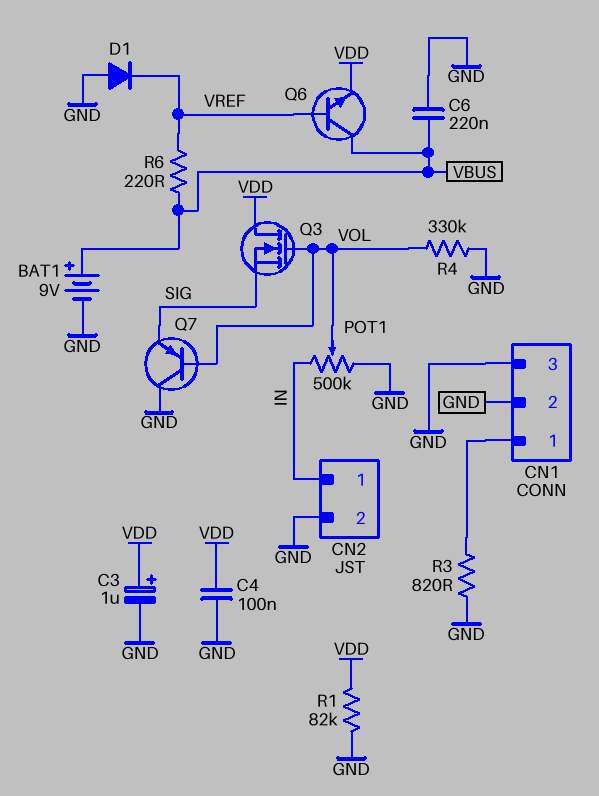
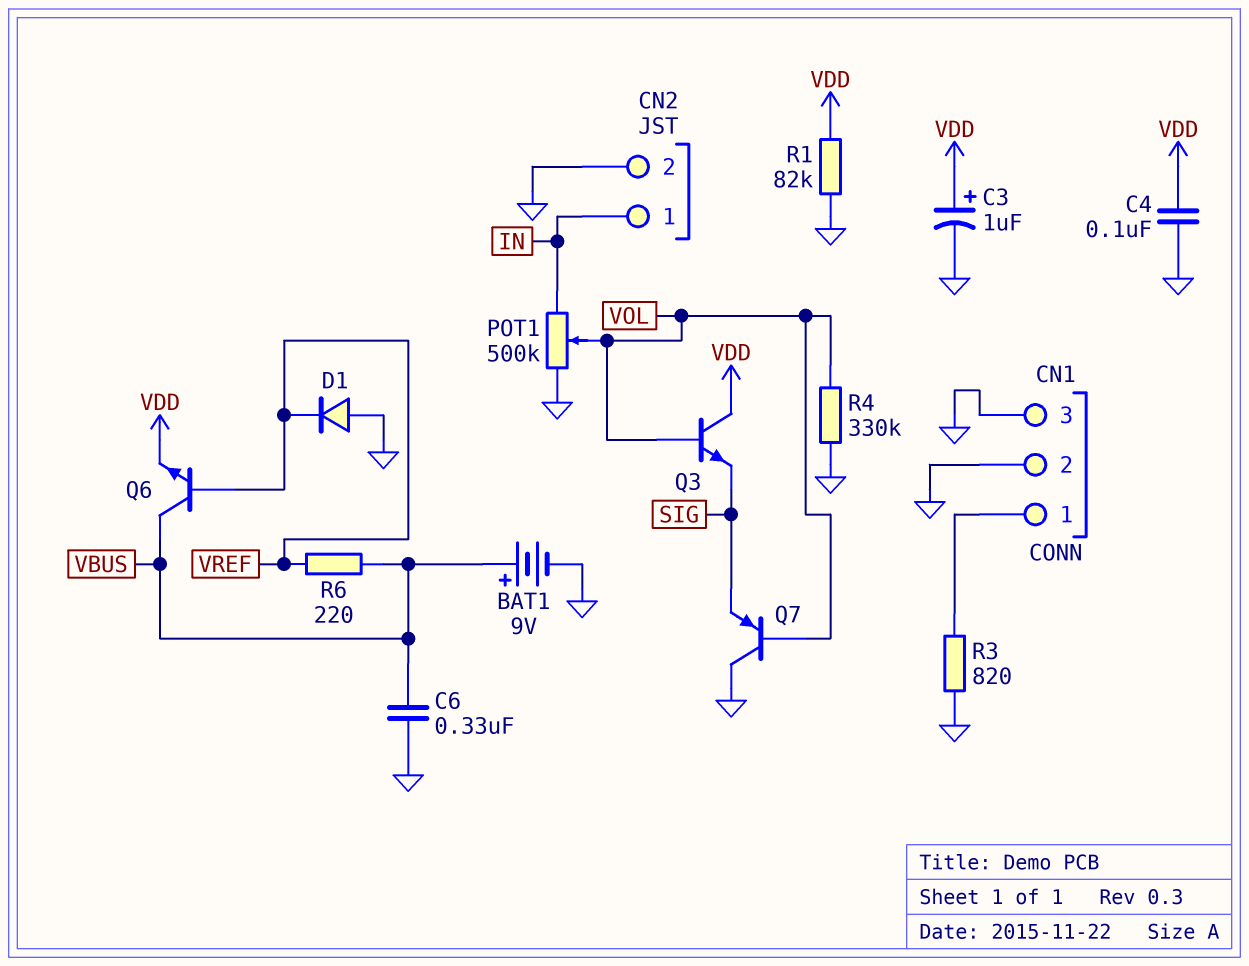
C6: 220nF (GND, VBUS) -> 330nF (GND, VBUS)
Q3: NMOS (G VOL, D VDD, S SIG) -> NPN (B VOL, C VDD, E SIG)

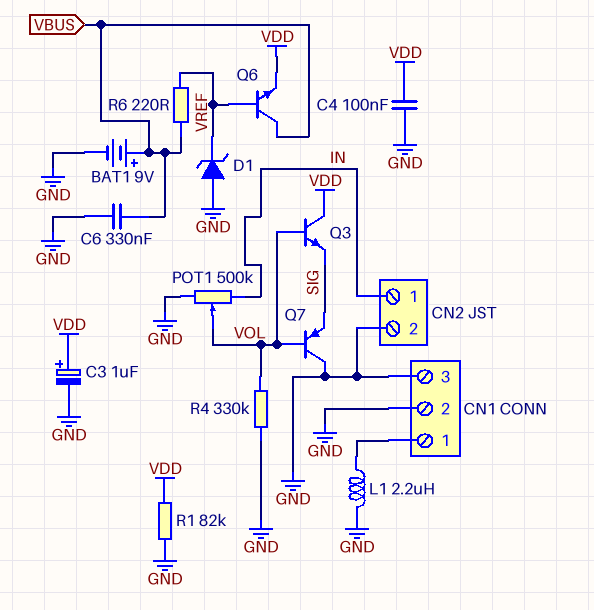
D1: diode (A GND, K VREF) -> zener (A GND, K VREF)
L1: none -> 2.2uH (CN1/1, GND)
R3: 820 (CN1/1, GND) -> none

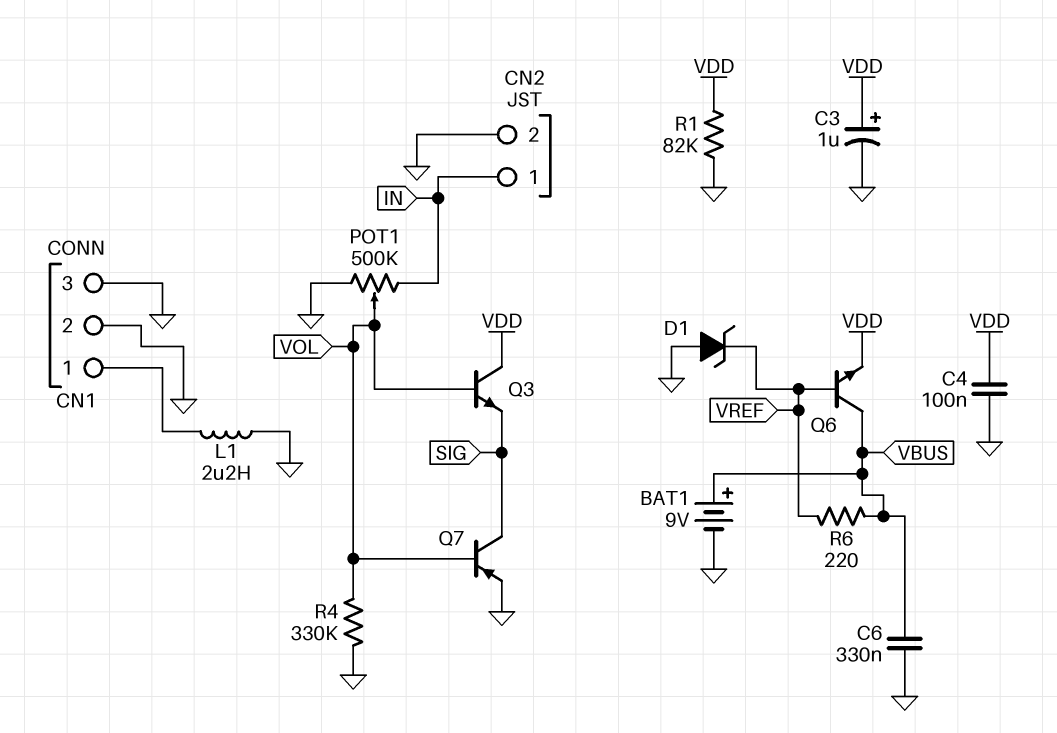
Q7: PNP (B VOL, C GND, E SIG) -> PNP (B VOL, C SIG, E GND)

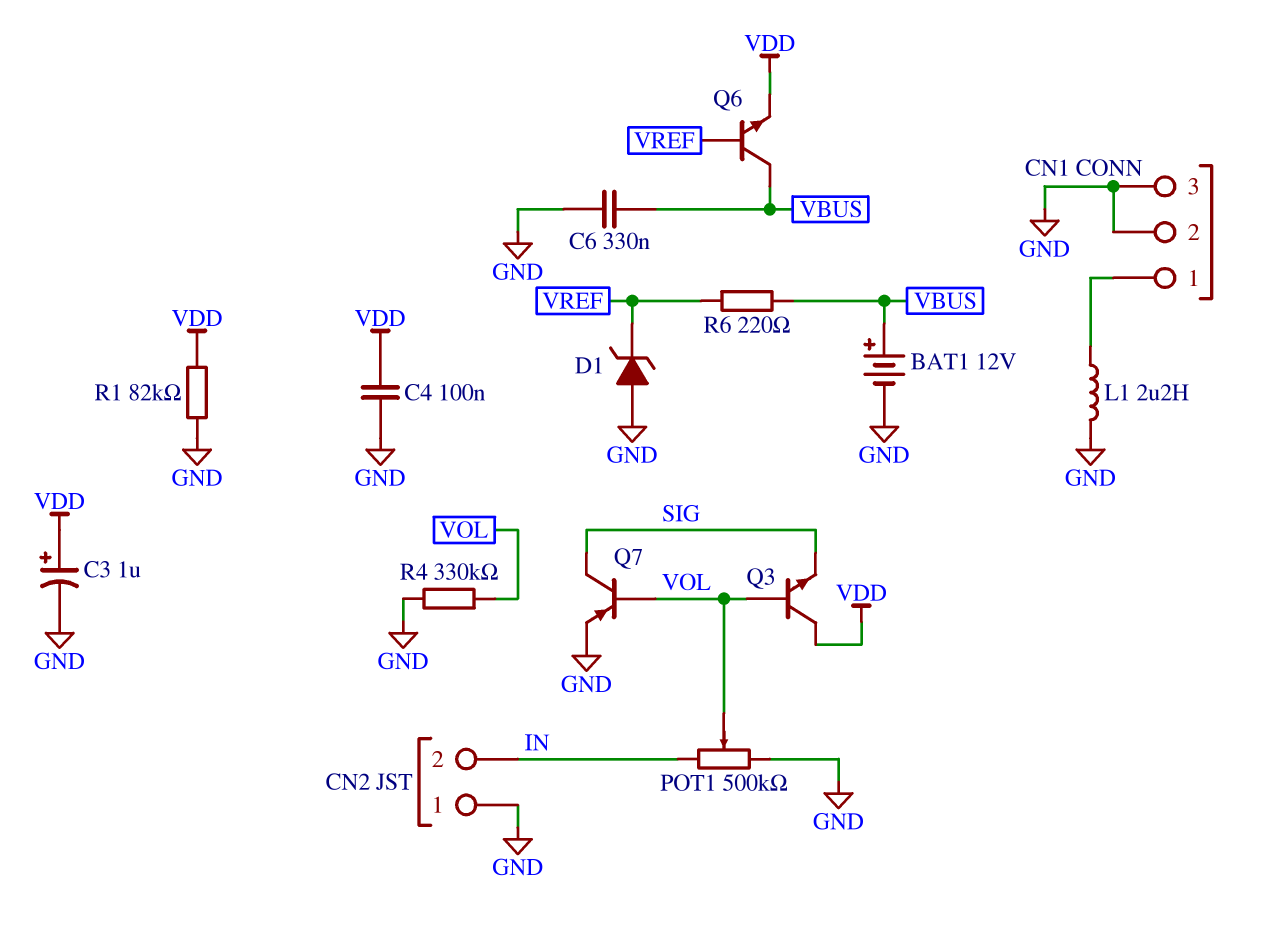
BAT1: 9V (plus VBUS, minus GND) -> 12V (plus VBUS, minus GND)
CN2 pin 1: IN -> GND
CN2 pin 2: GND -> IN

